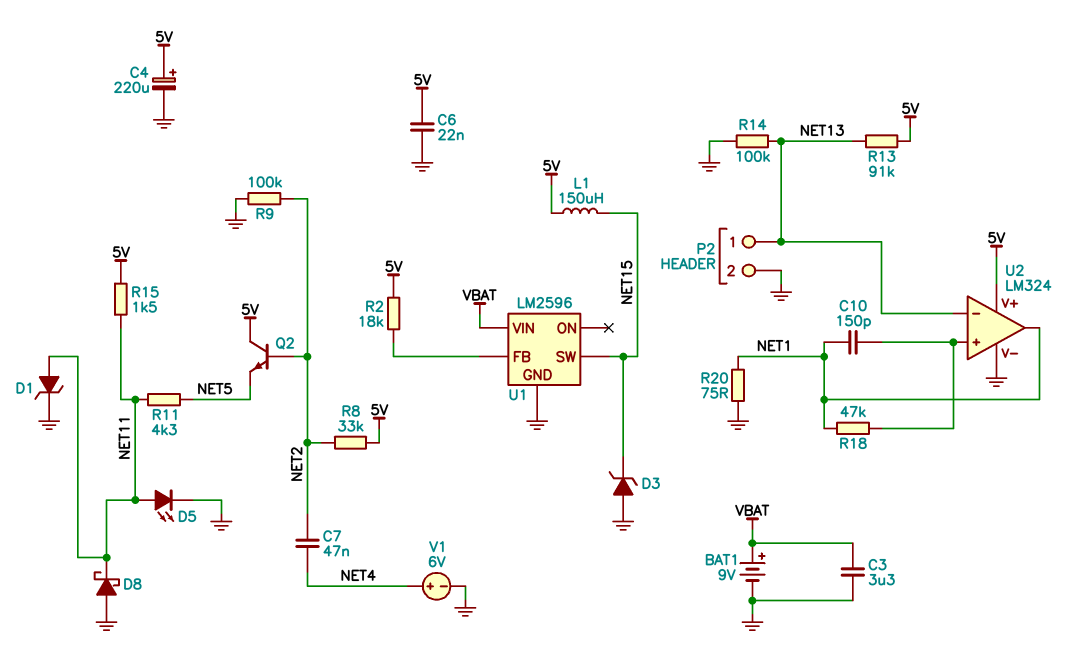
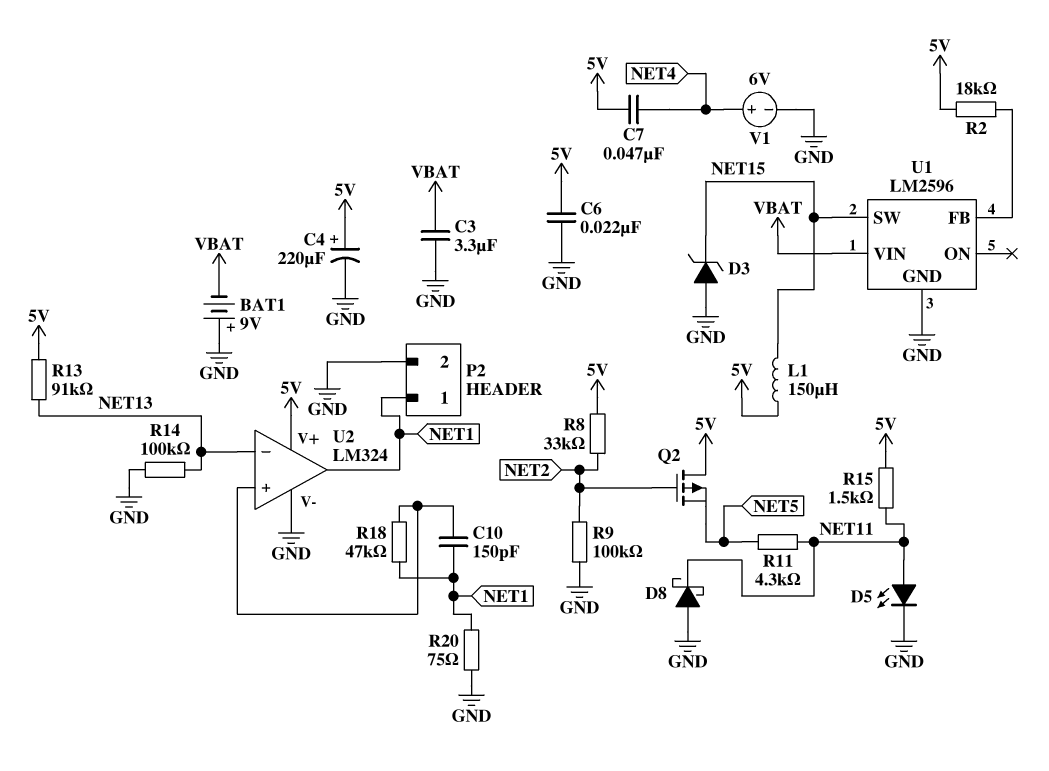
BAT1: 9V (plus VBAT, minus GND) -> 9V (plus GND, minus VBAT)
C7: 47nF (NET2, NET4) -> 47nF (5V, NET4)
D1: zener (A NET11, K GND) -> none
P2 pin 1: NET13 -> NET1
Q2: NPN (B NET2, C 5V, E NET5) -> PMOS (G NET2, D 5V, S NET5)

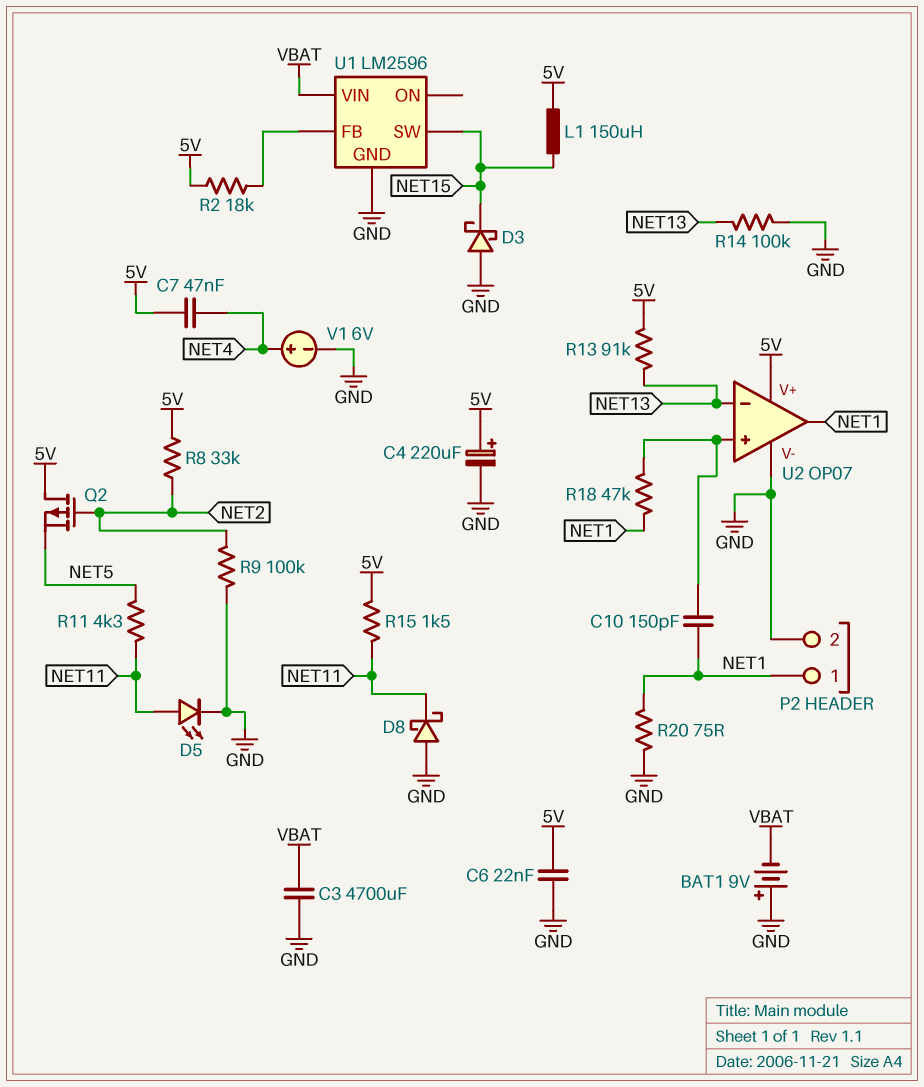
C3: 3.3uF (GND, VBAT) -> 4700uF (GND, VBAT)
D3: zener (A GND, K NET15) -> schottky (A GND, K NET15)
U2: LM324 -> OP07

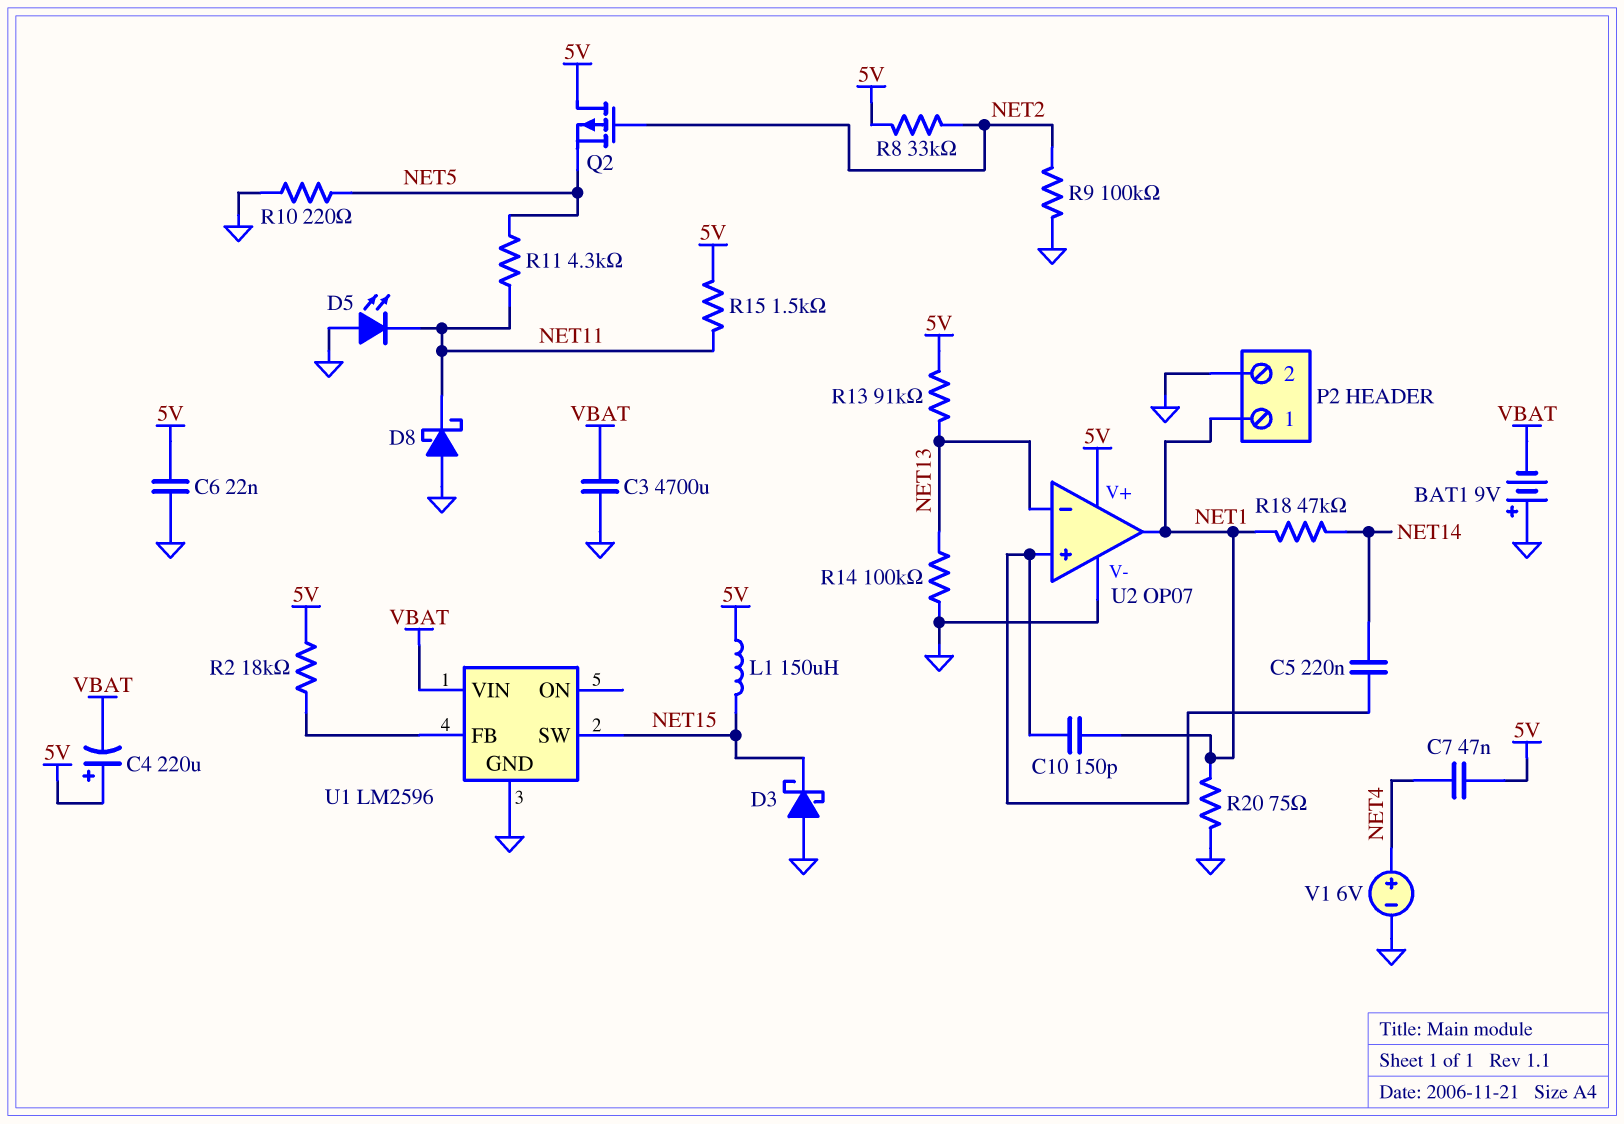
C4: 220uF (plus 5V, minus GND) -> 220uF (plus 5V, minus VBAT)
C5: none -> 220nF (NET14, U2/in+)
D5: LED (A NET11, K GND) -> LED (A GND, K NET11)
R10: none -> 220 (GND, NET5)
R18: 47k (NET1, U2/in+) -> 47k (NET1, NET14)

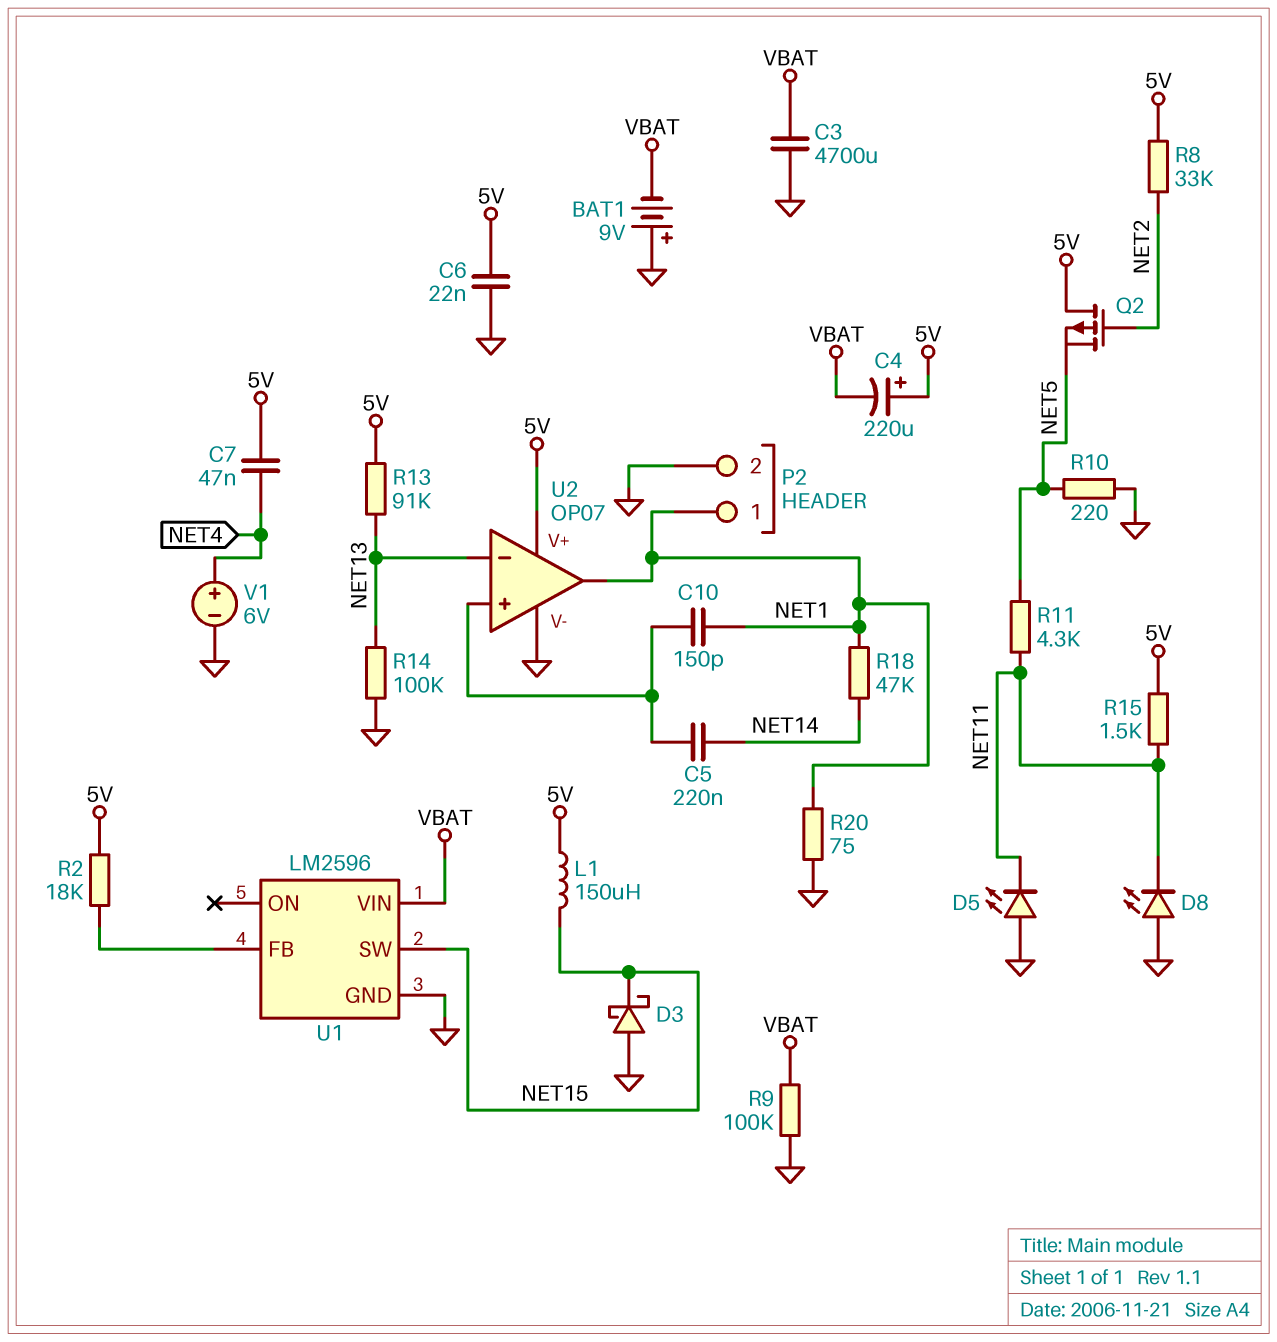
D8: schottky (A GND, K NET11) -> LED (A GND, K NET11)
R9: 100k (GND, NET2) -> 100k (GND, VBAT)

